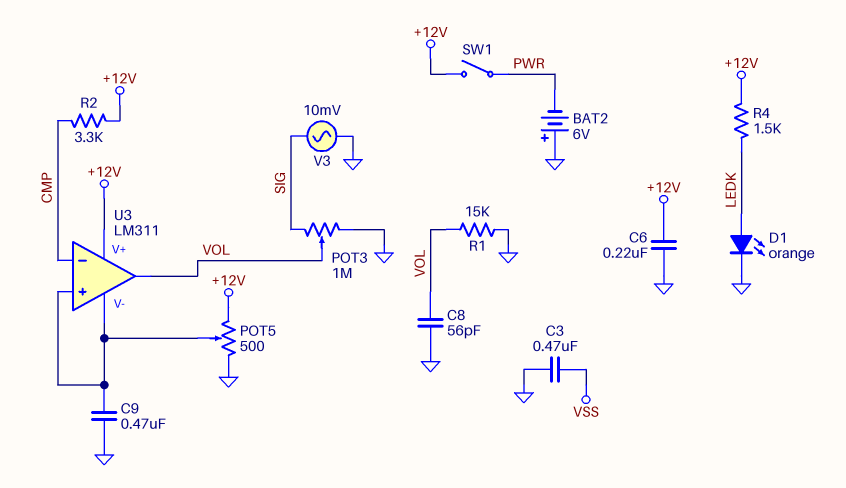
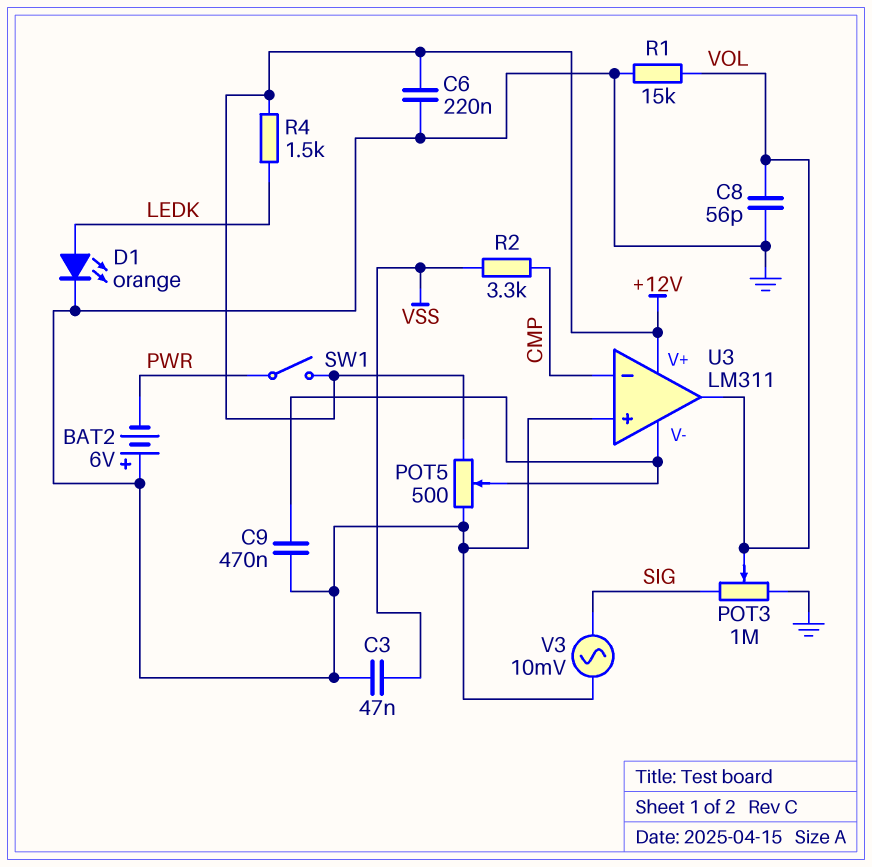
C3: 470nF (GND, VSS) -> 47nF (GND, VSS)
R2: 3.3k (+12V, CMP) -> 3.3k (CMP, VSS)
U3 pin in+: U3/V- -> GND

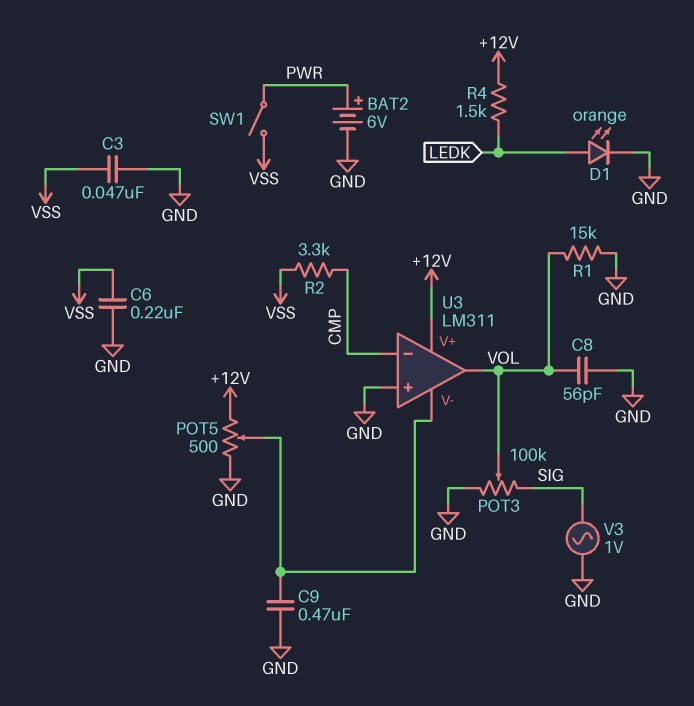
BAT2: 6V (plus GND, minus PWR) -> 6V (plus PWR, minus GND)
C6: 220nF (+12V, GND) -> 220nF (GND, VSS)
POT3: 1M (GND, SIG, wiper VOL) -> 100k (GND, SIG, wiper VOL)
SW1: switch (+12V, PWR) -> switch (PWR, VSS)
V3: AC 10mV (GND, SIG) -> AC 1V (GND, SIG)

